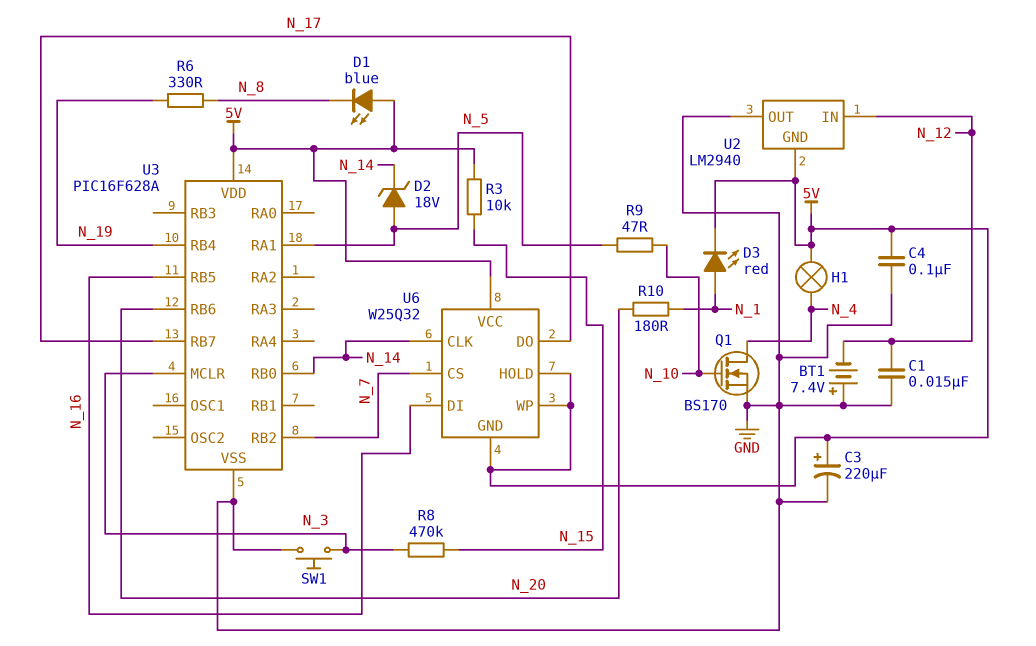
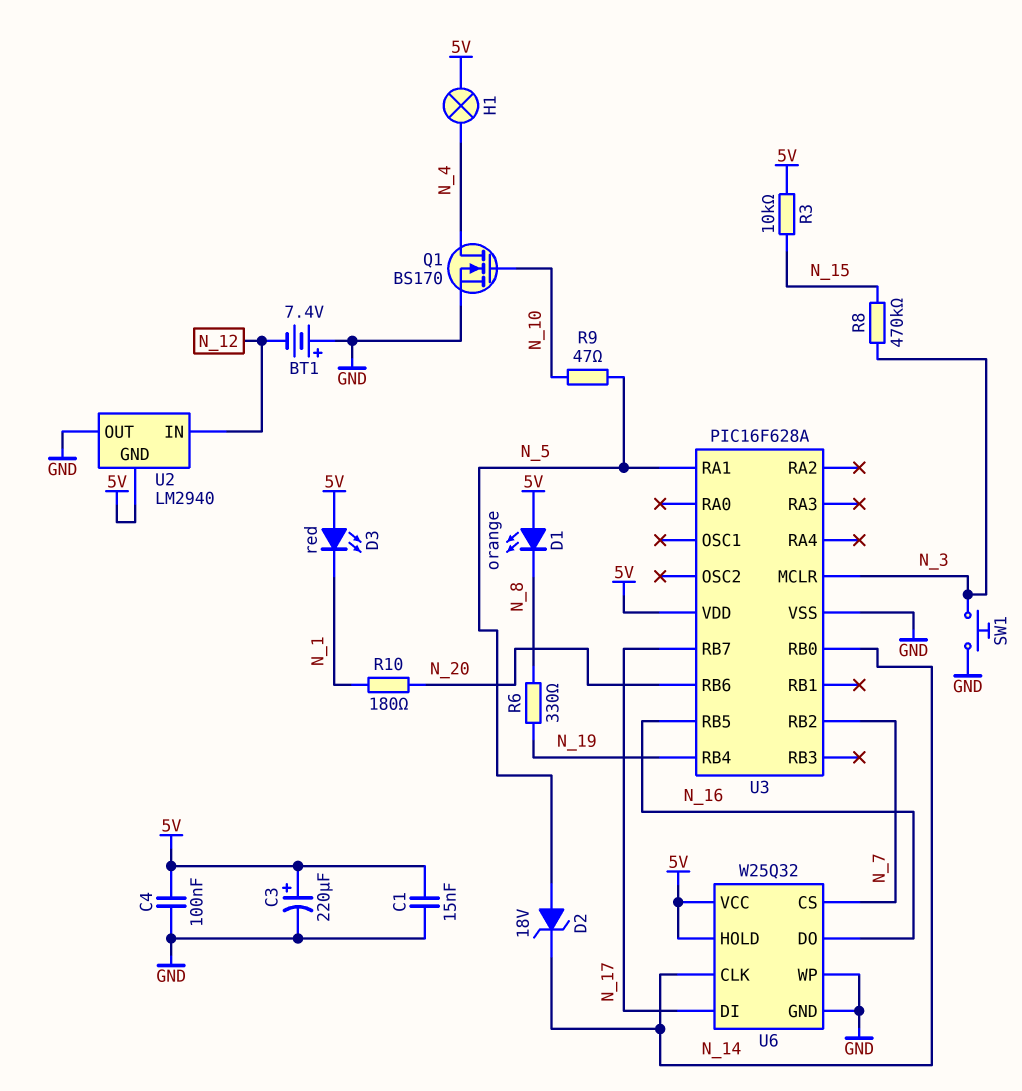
C1: 15nF (GND, N_12) -> 15nF (5V, GND)
D1: LED blue (A 5V, K N_8) -> LED orange (A 5V, K N_8)
D3: LED red (A N_1, K 5V) -> LED red (A 5V, K N_1)
U6 pin DI: N_16 -> N_17
U6 pin DO: N_17 -> N_16
U6 pin GND: 5V -> GND
U6 pin WP: 5V -> GND

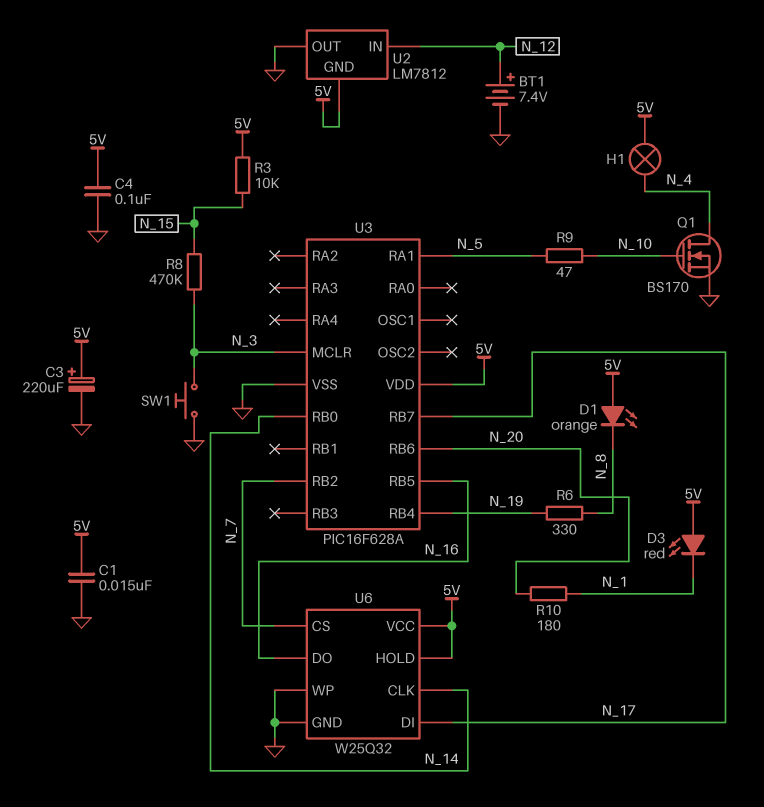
BT1: 7.4V (plus GND, minus N_12) -> 7.4V (plus N_12, minus GND)
D2: zener 18V (A N_5, K N_14) -> none
U2: LM2940 -> LM7812

